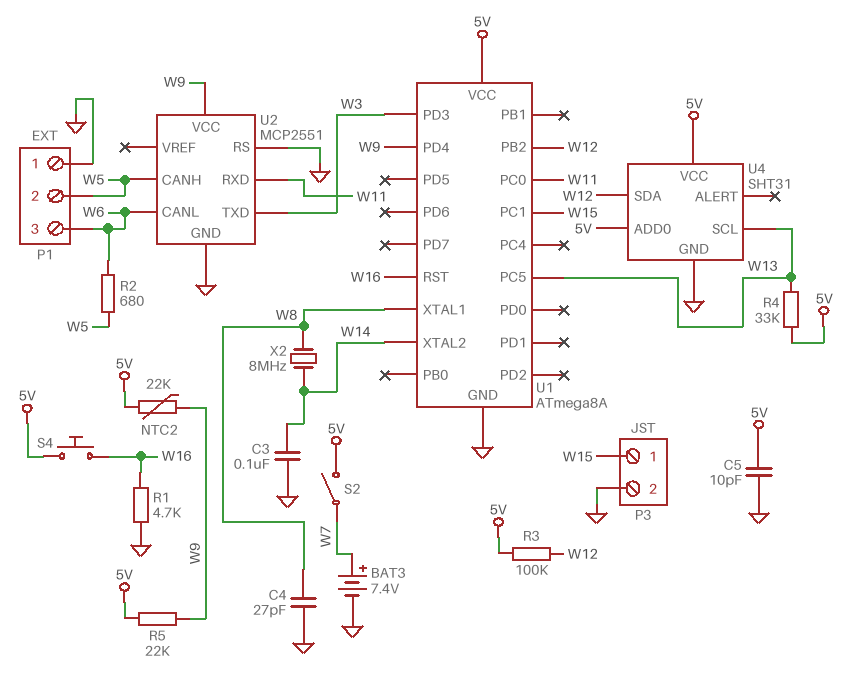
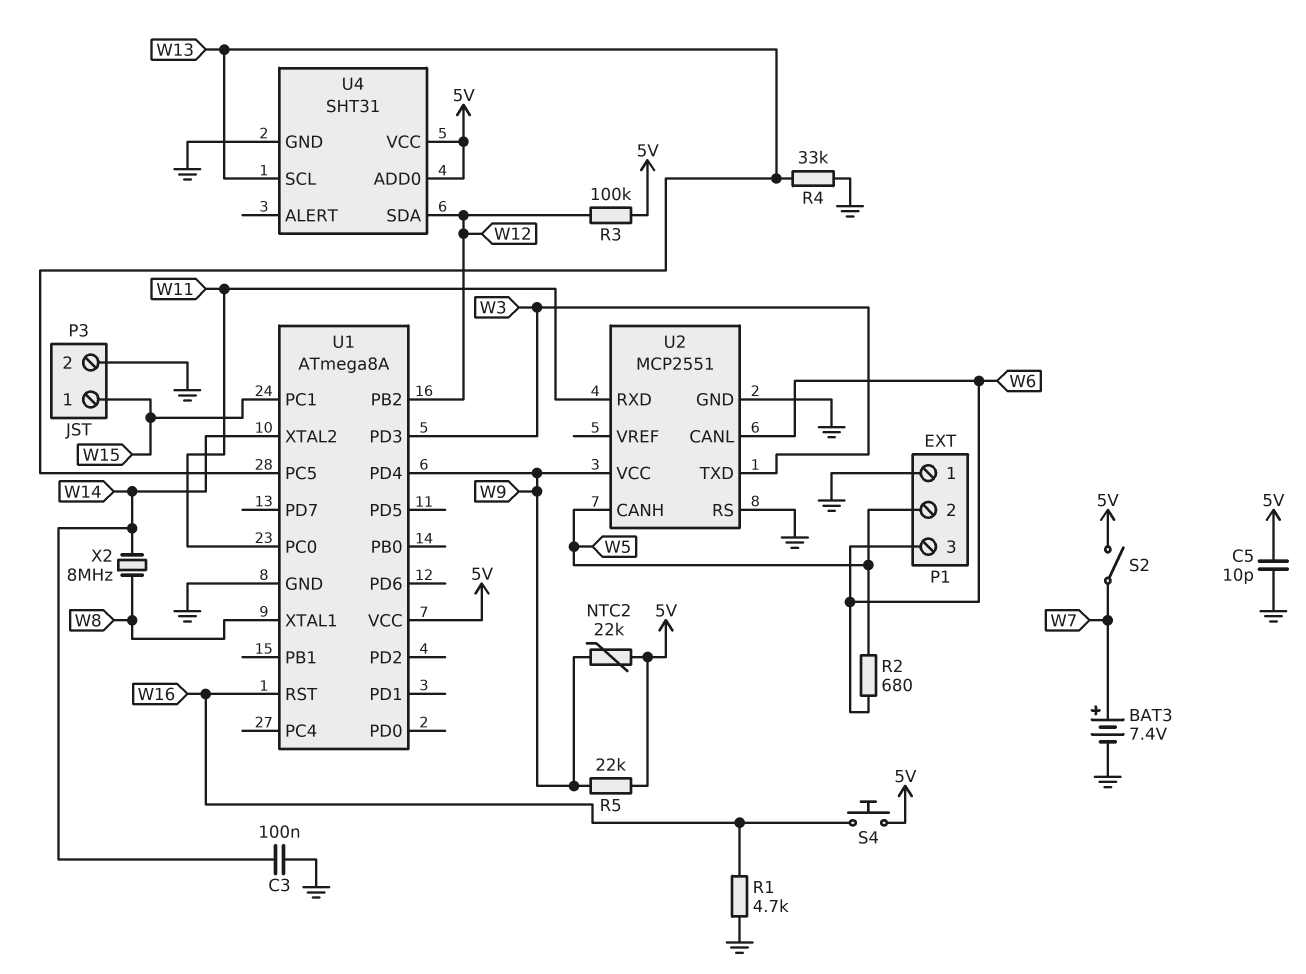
C4: 27pF (GND, W8) -> none
R4: 33k (5V, W13) -> 33k (GND, W13)

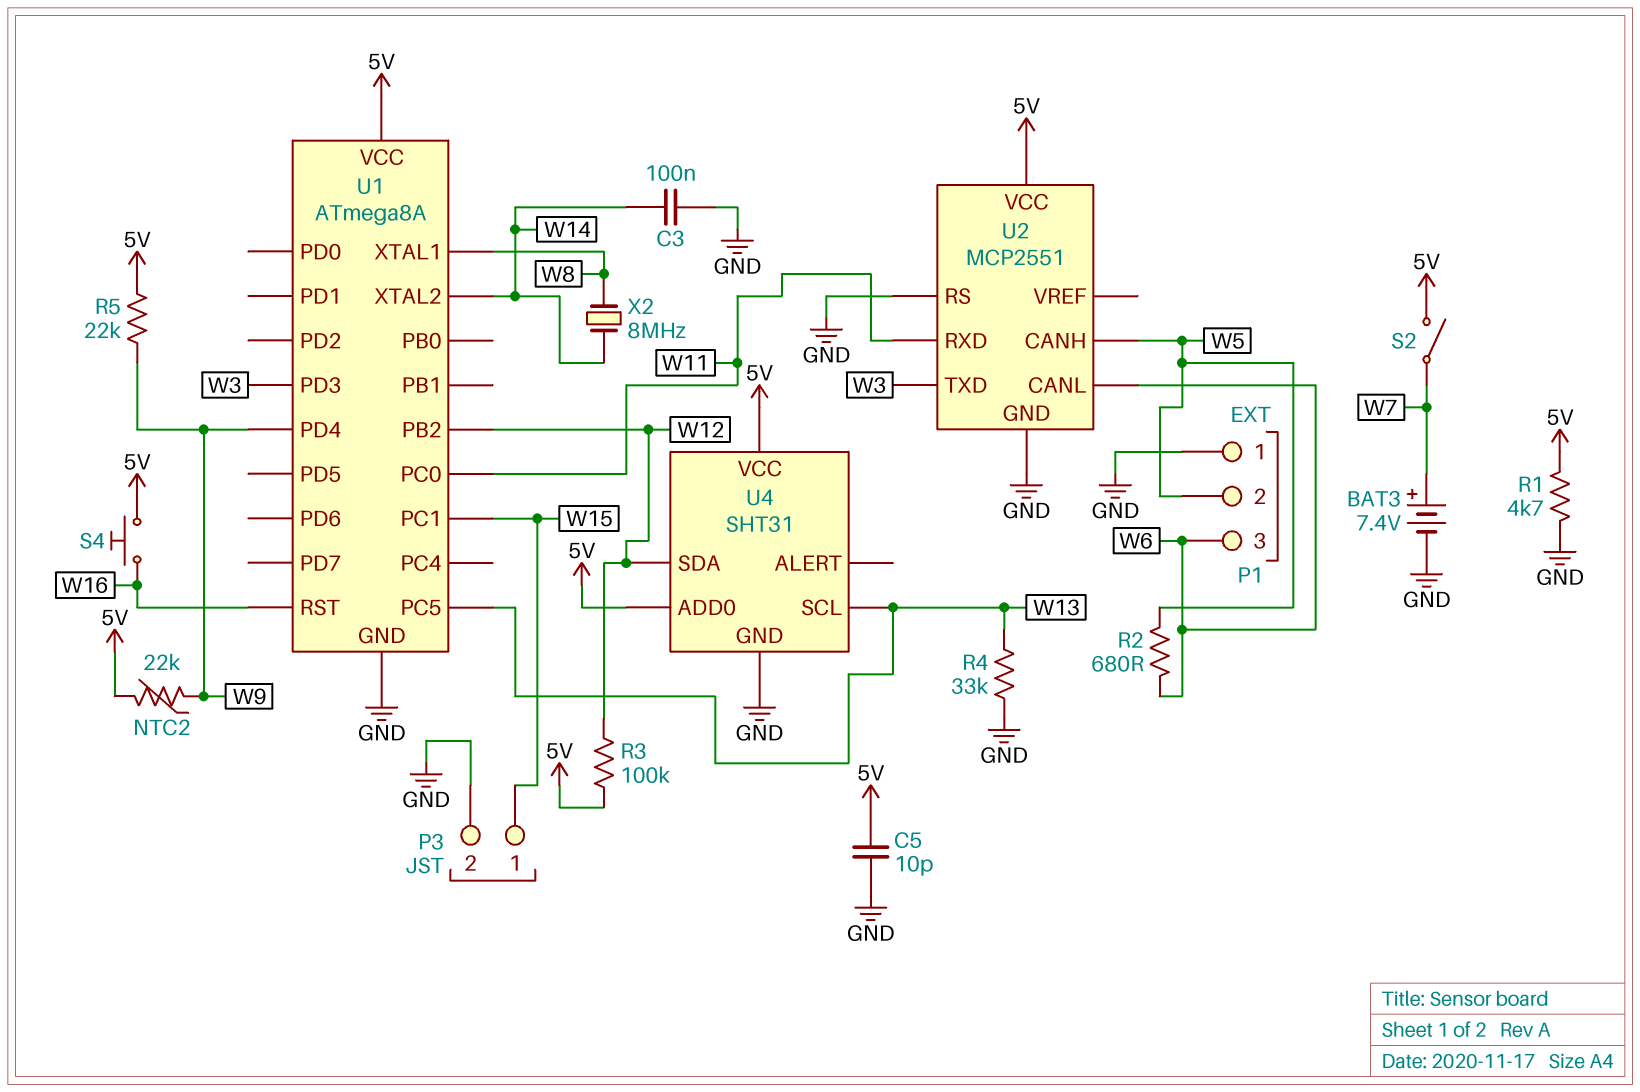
R1: 4.7k (GND, W16) -> 4.7k (5V, GND)
U2 pin VCC: W9 -> 5V

